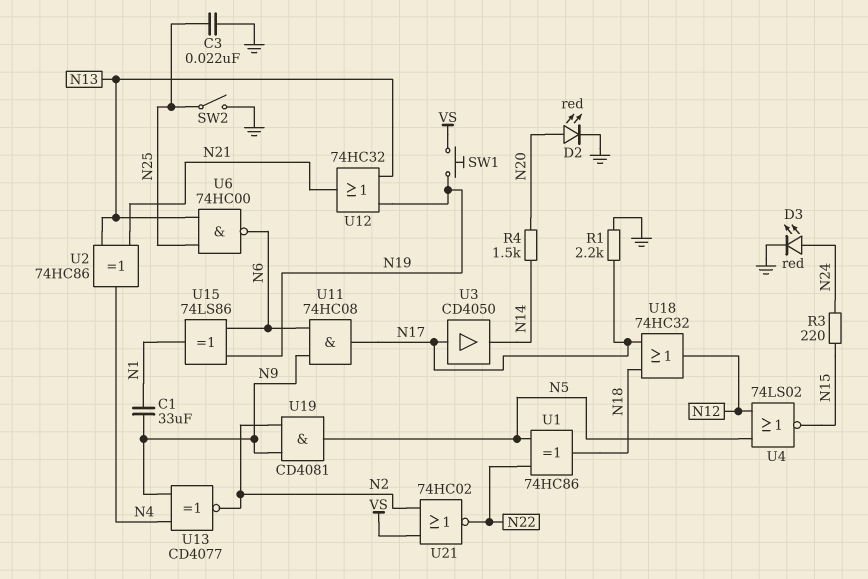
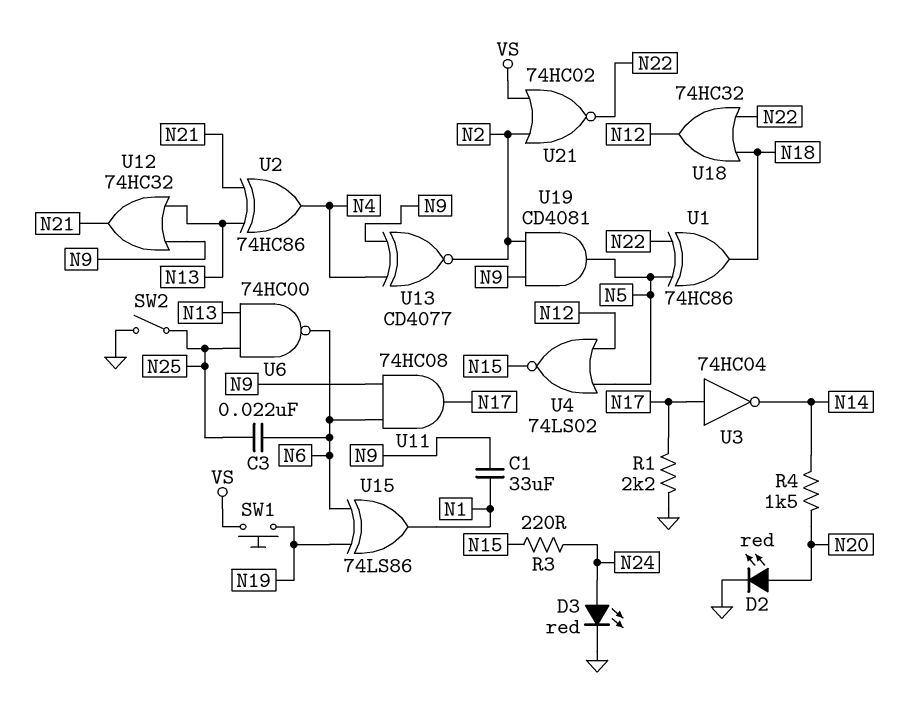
C3: 22nF (GND, N25) -> 22nF (N6, N25)
U3: buffer CD4050 (in N17, out N14) -> NOT 74HC04 (in N17, out N14)
U12: OR 74HC32 (in N13, in N19, out N21) -> OR 74HC32 (in N9, in N13, out N21)
U18: OR 74HC32 (in N17, in N18, out N12) -> OR 74HC32 (in N18, in N22, out N12)

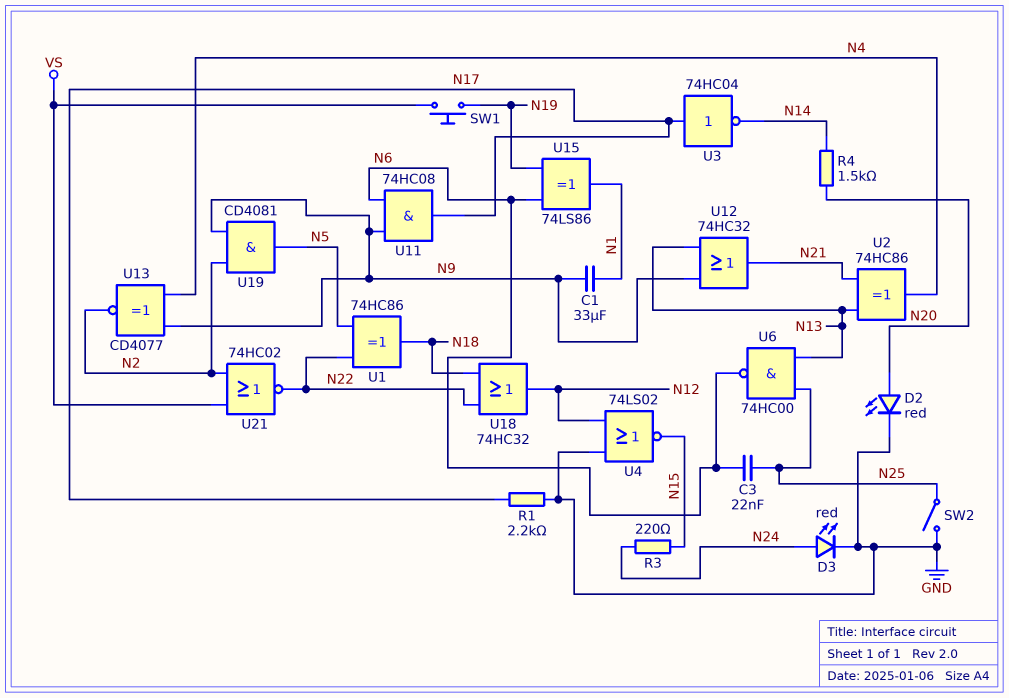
U4: NOR 74LS02 (in N5, in N12, out N15) -> NOR 74LS02 (in GND, in N12, out N15)

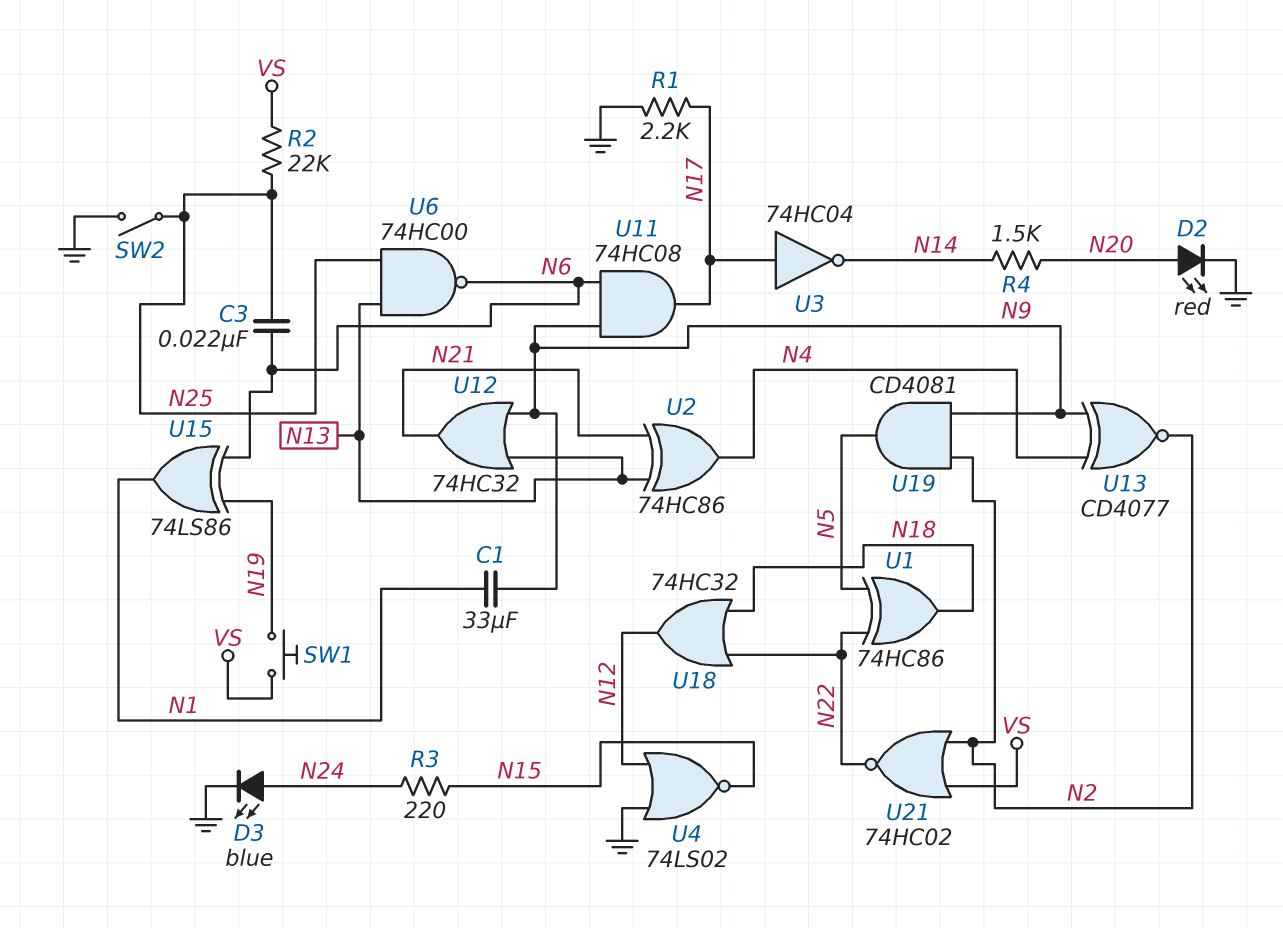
D3: LED red (A N24, K GND) -> LED blue (A N24, K GND)
R2: none -> 22k (N25, VS)

